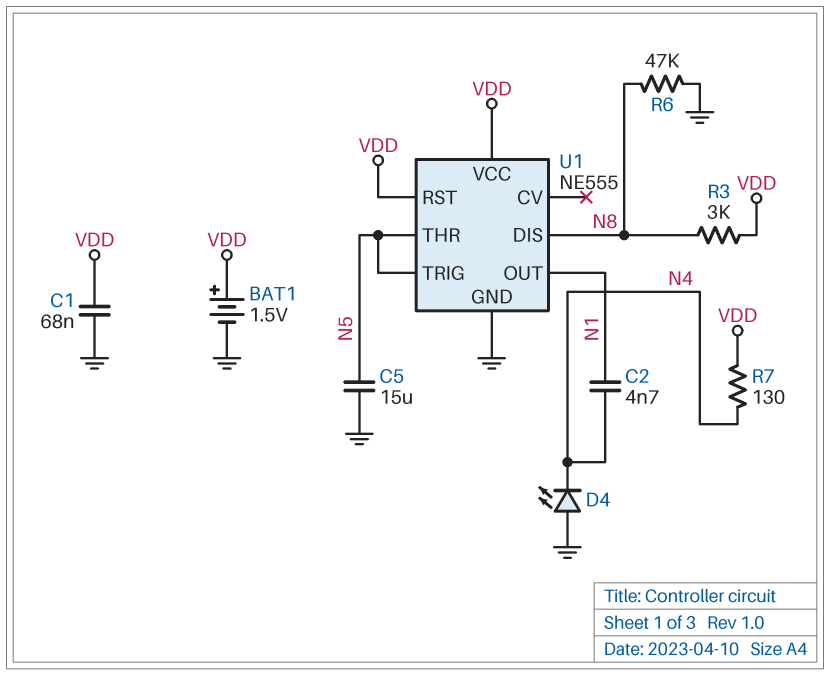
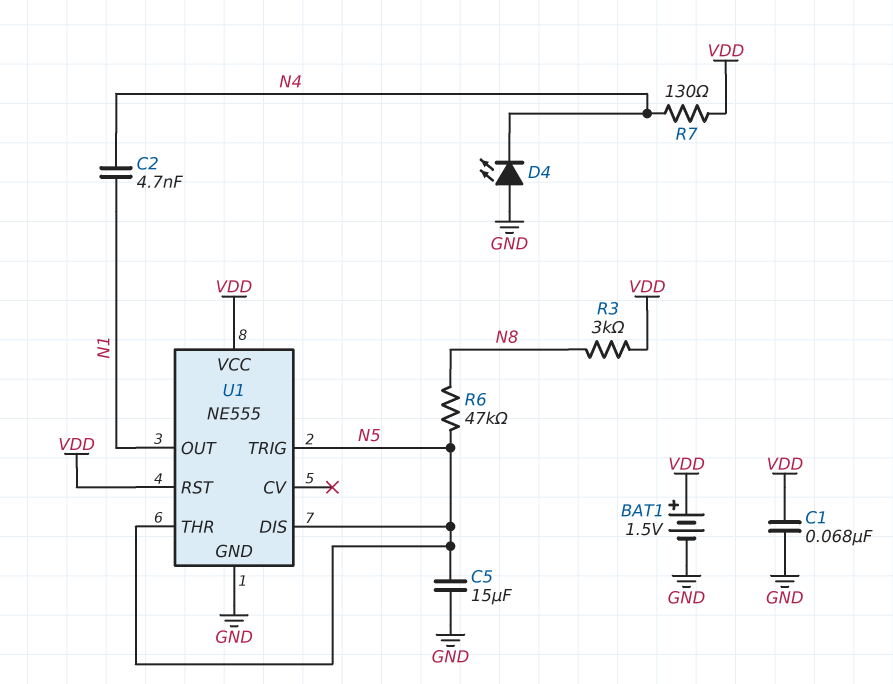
R6: 47k (GND, N8) -> 47k (N5, N8)
U1 pin DIS: N8 -> N5

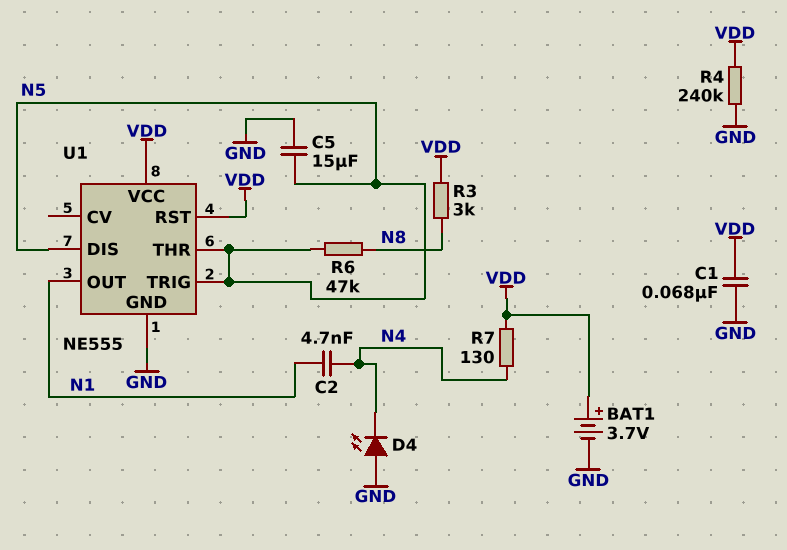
BAT1: 1.5V (plus VDD, minus GND) -> 3.7V (plus VDD, minus GND)
R4: none -> 240k (GND, VDD)

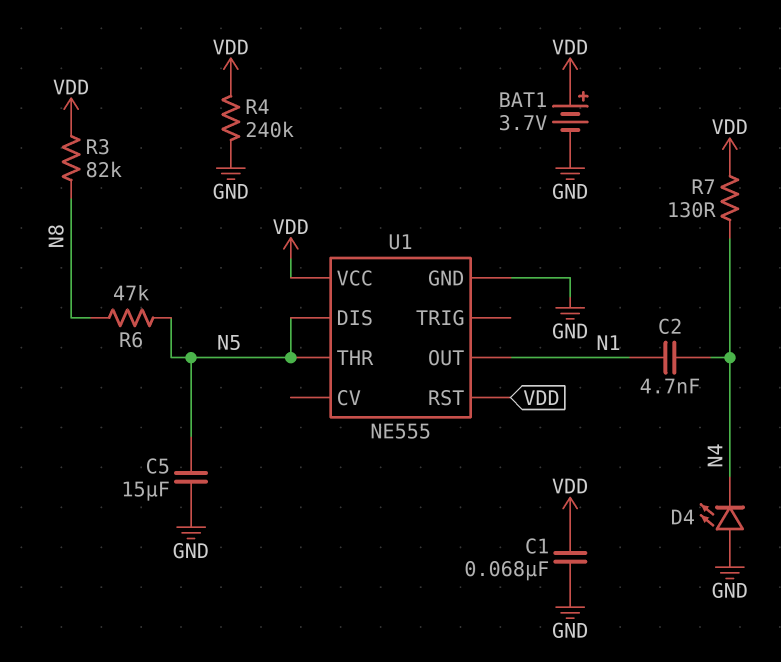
R3: 3k (N8, VDD) -> 82k (N8, VDD)
U1 pin TRIG: N5 -> none

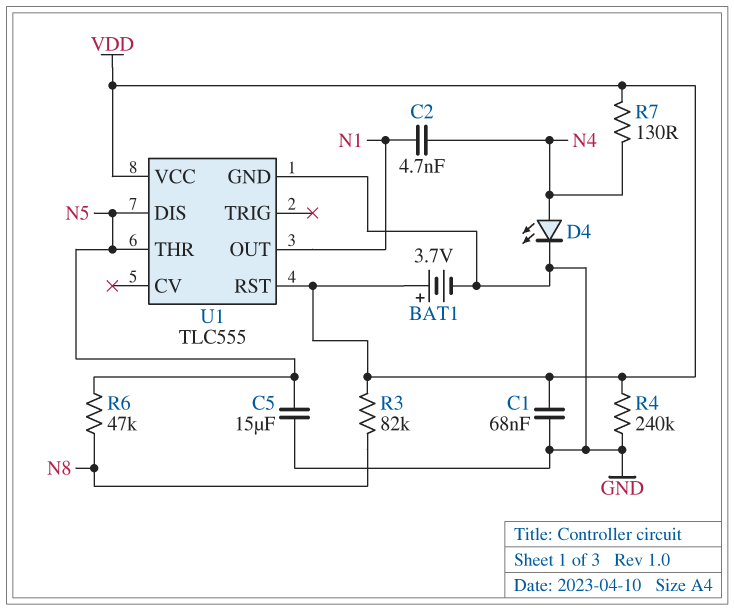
D4: LED (A GND, K N4) -> LED (A N4, K GND)
U1: NE555 -> TLC555

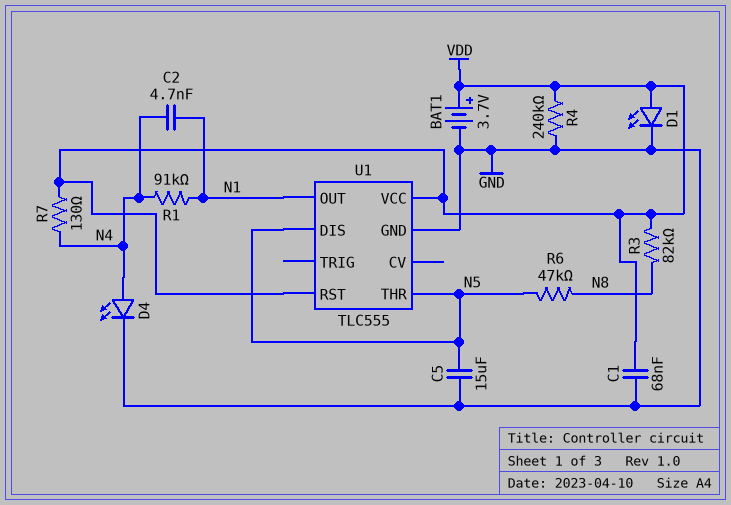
D1: none -> LED (A VDD, K GND)
R1: none -> 91k (N1, N4)

